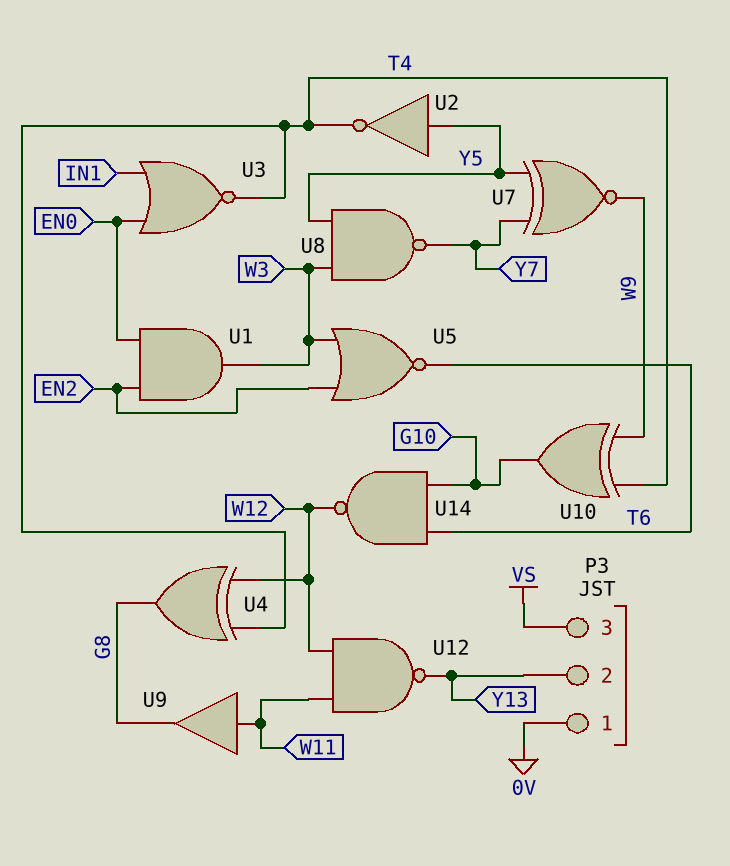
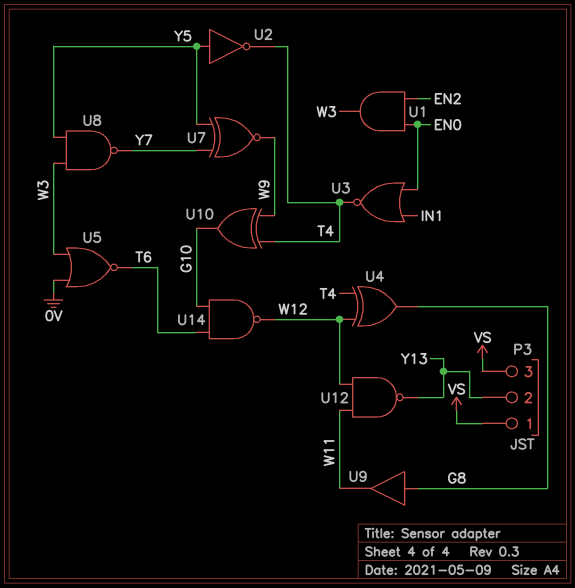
P3 pin 1: 0V -> VS
U5: NOR (in EN2, in W3, out T6) -> NOR (in 0V, in W3, out T6)
U9: buffer (in W11, out G8) -> buffer (in G8, out W11)

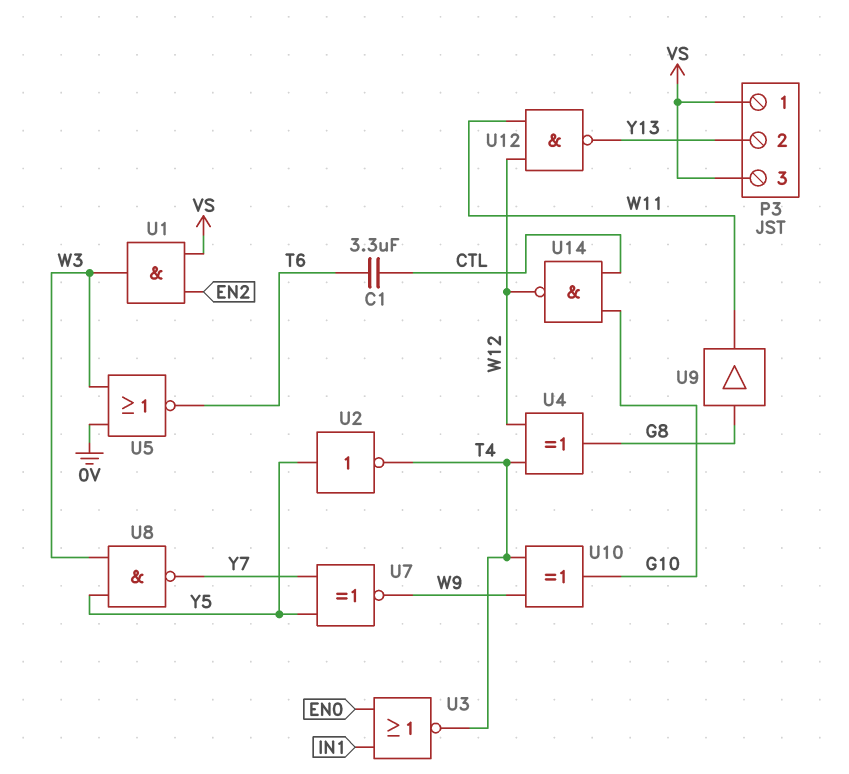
C1: none -> 3.3uF (CTL, T6)
U1: AND (in EN0, in EN2, out W3) -> AND (in EN2, in VS, out W3)
U14: NAND (in G10, in T6, out W12) -> NAND (in CTL, in G10, out W12)

